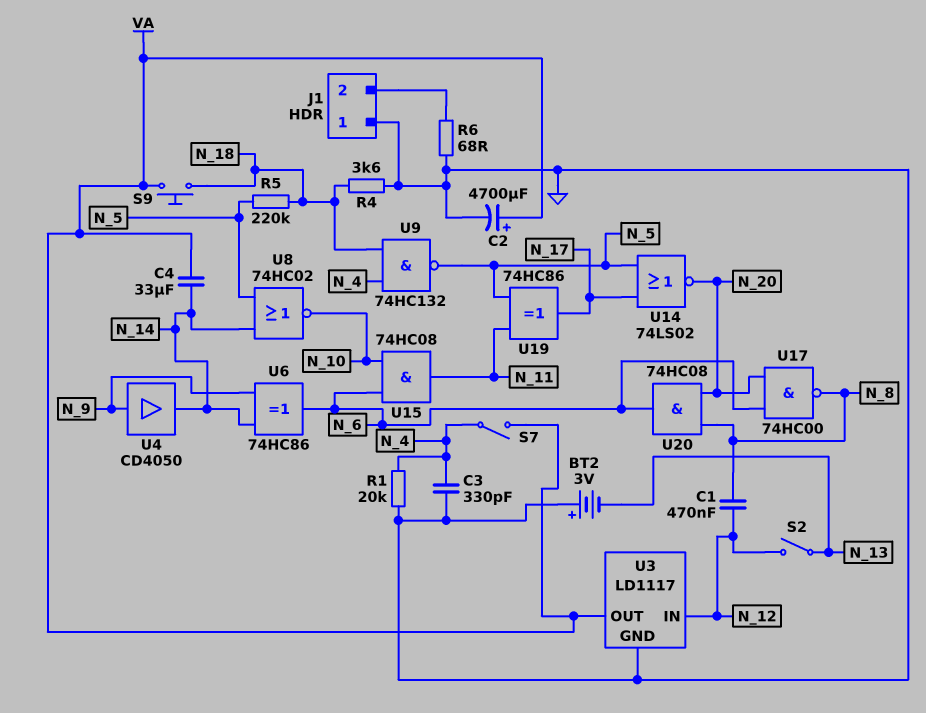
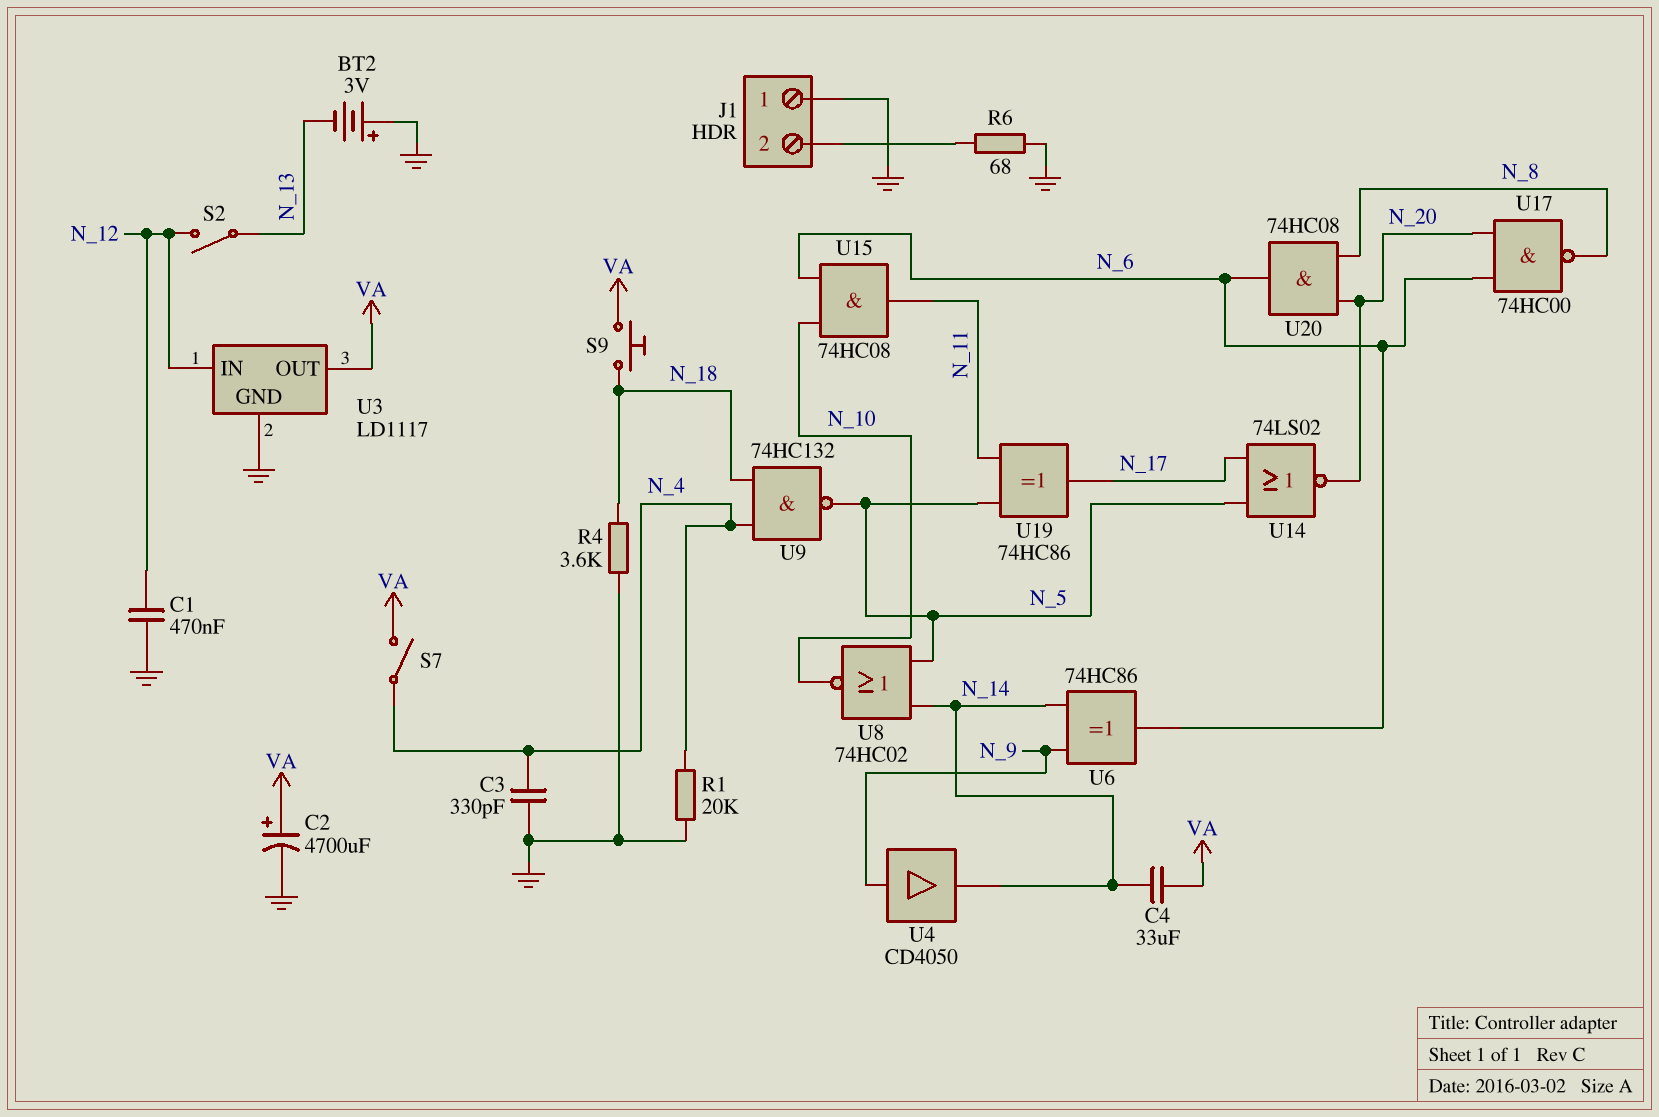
C1: 470nF (N_8, N_12) -> 470nF (GND, N_12)
R5: 220k (N_5, N_18) -> none

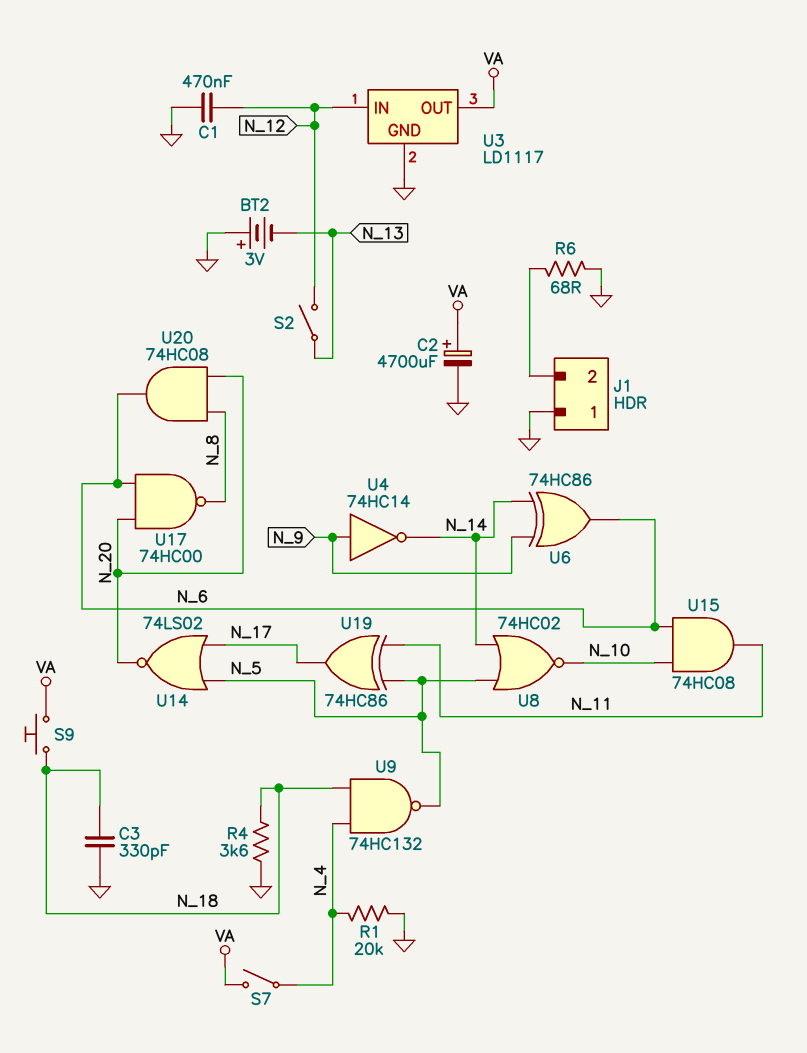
C3: 330pF (GND, N_4) -> 330pF (GND, N_18)
C4: 33uF (N_14, VA) -> none
U4: buffer CD4050 (in N_9, out N_14) -> NOT 74HC14 (in N_9, out N_14)

